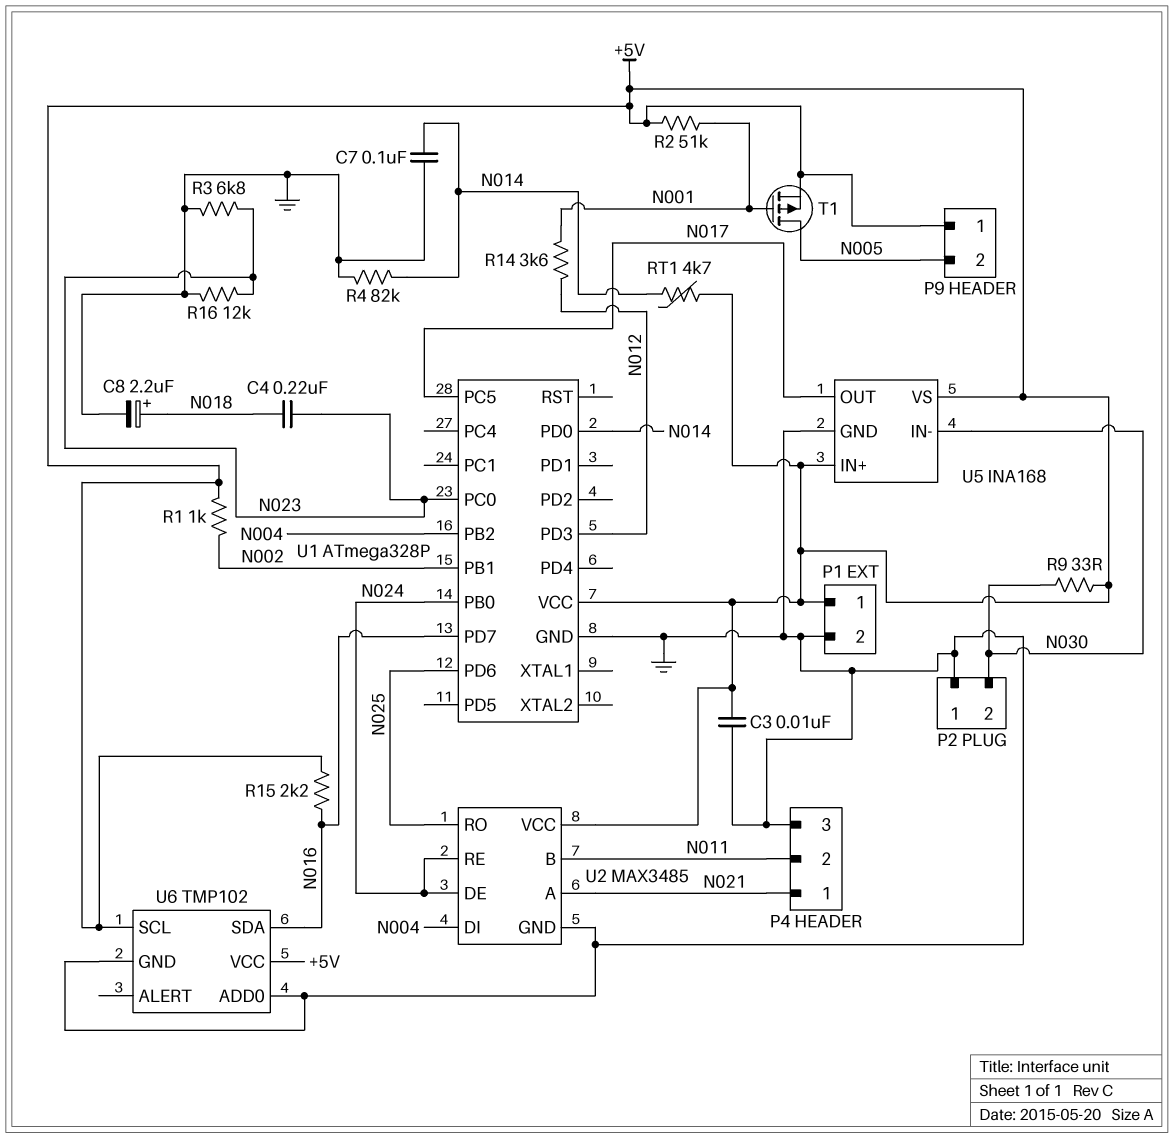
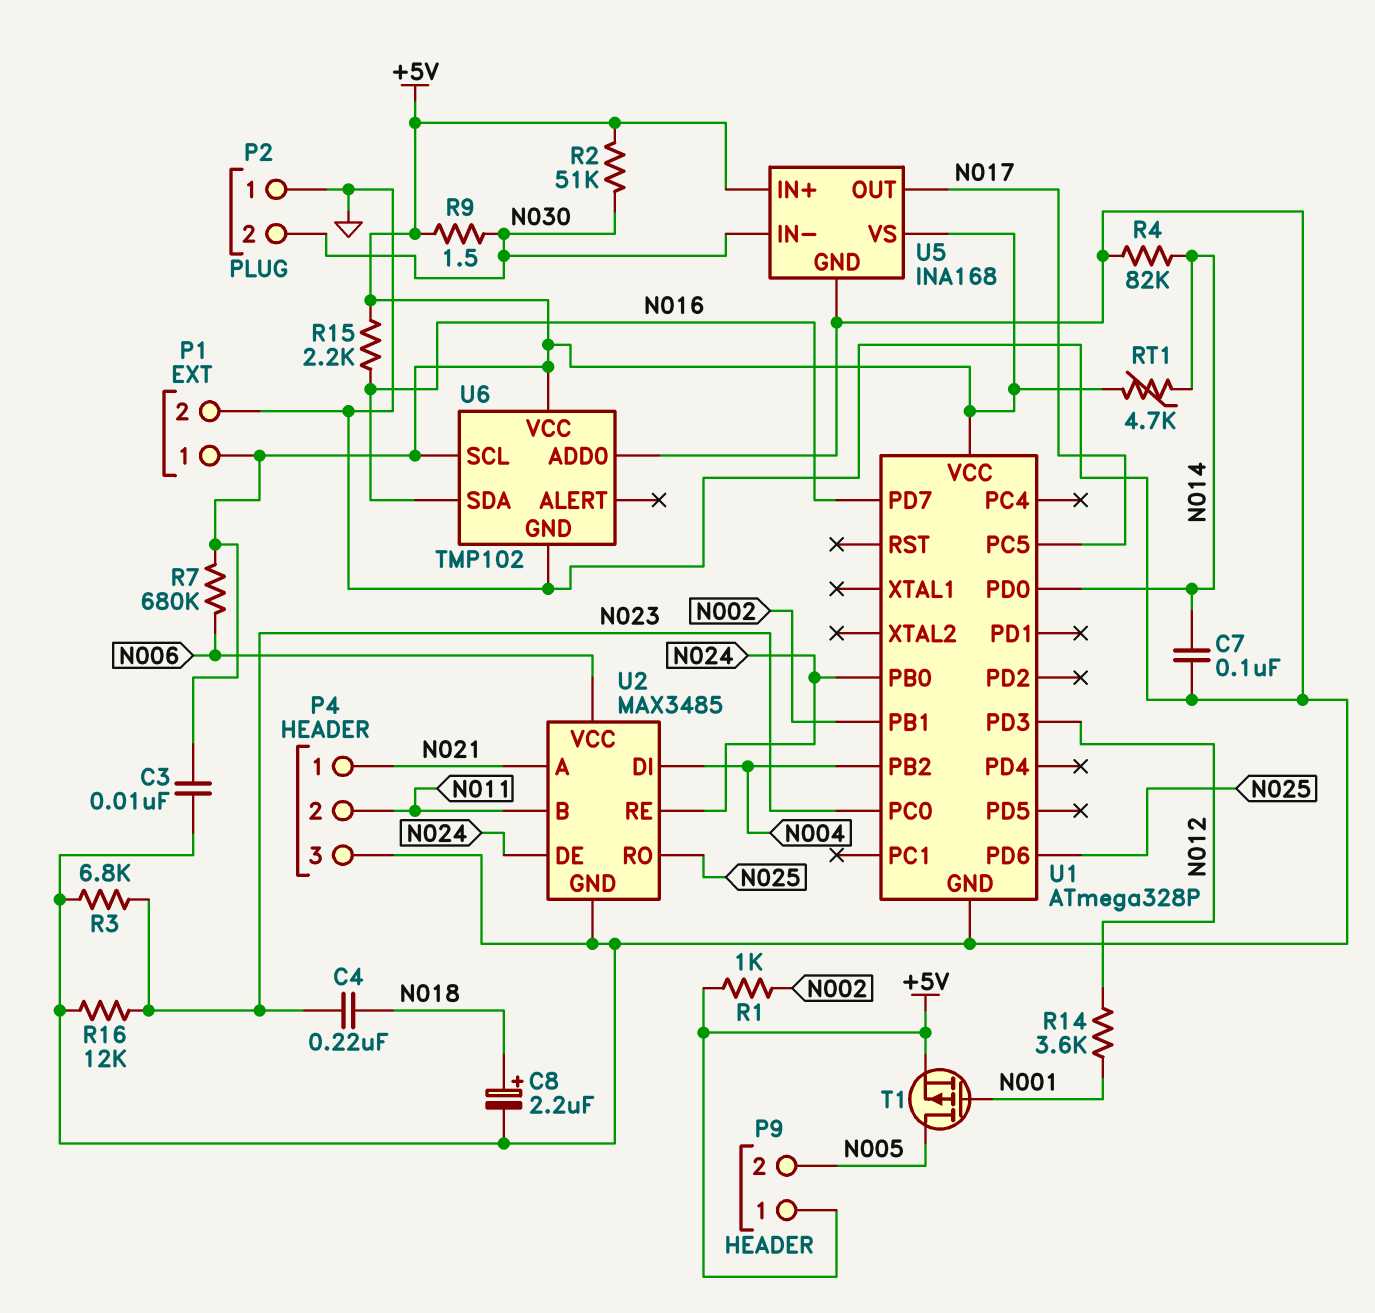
R2: 51k (+5V, N001) -> 51k (+5V, N030)
R7: none -> 680k (+5V, N006)
R9: 33 (+5V, N030) -> 1.5 (+5V, N030)
U2 pin VCC: +5V -> N006

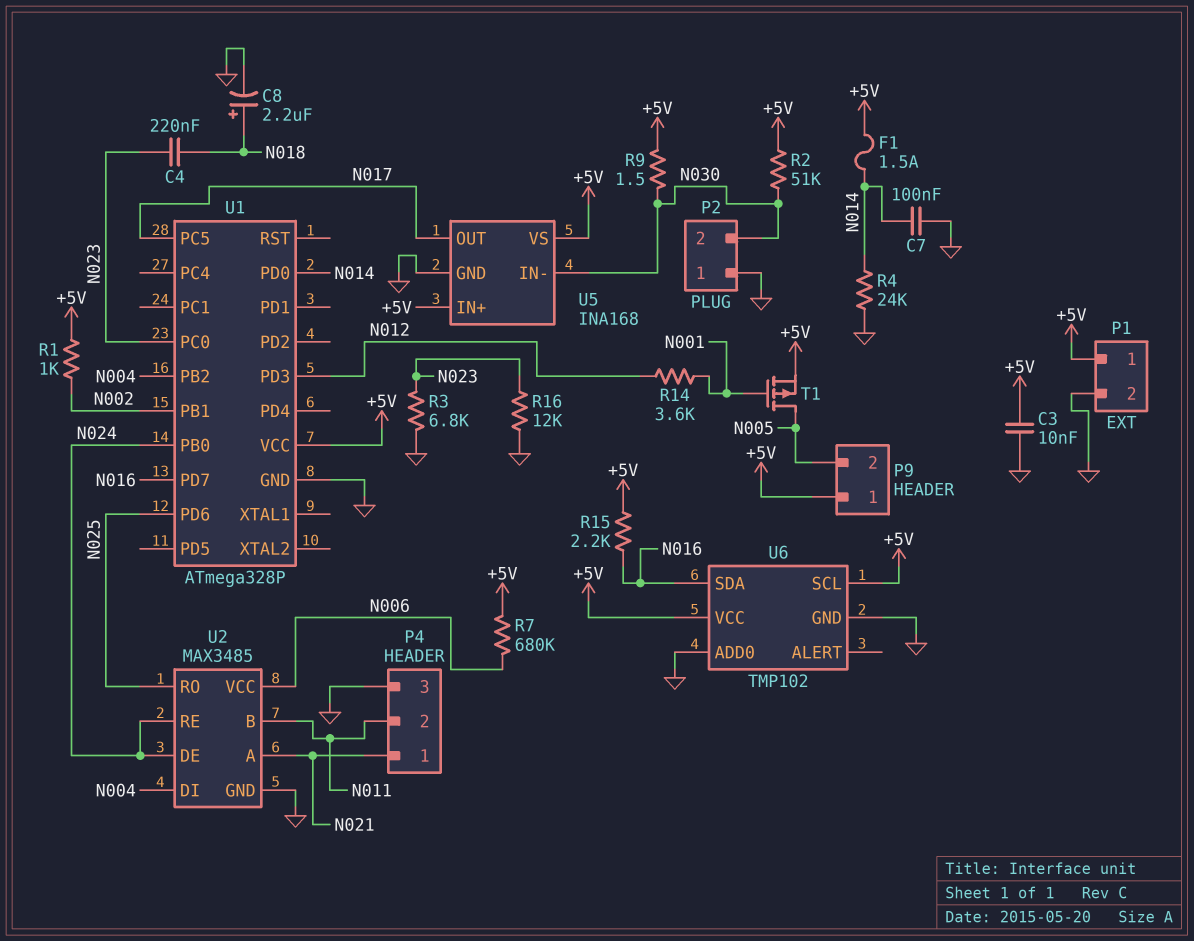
F1: none -> 1.5A (+5V, N014)
R4: 82k (GND, N014) -> 24k (GND, N014)
RT1: 4.7k (+5V, N014) -> none

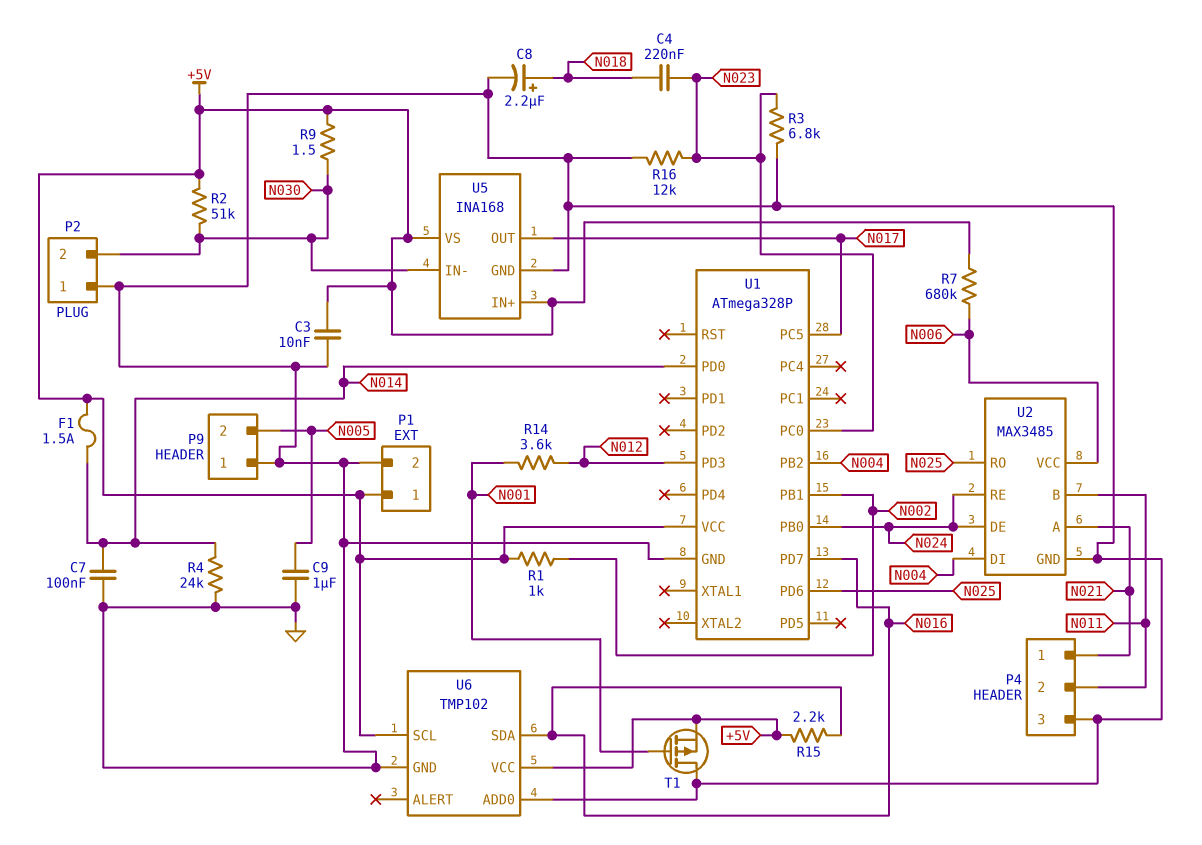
C9: none -> 1uF (GND, N005)
P9 pin 1: +5V -> GND
T1: PMOS (G N001, D N005, S +5V) -> PMOS (G N001, D GND, S +5V)

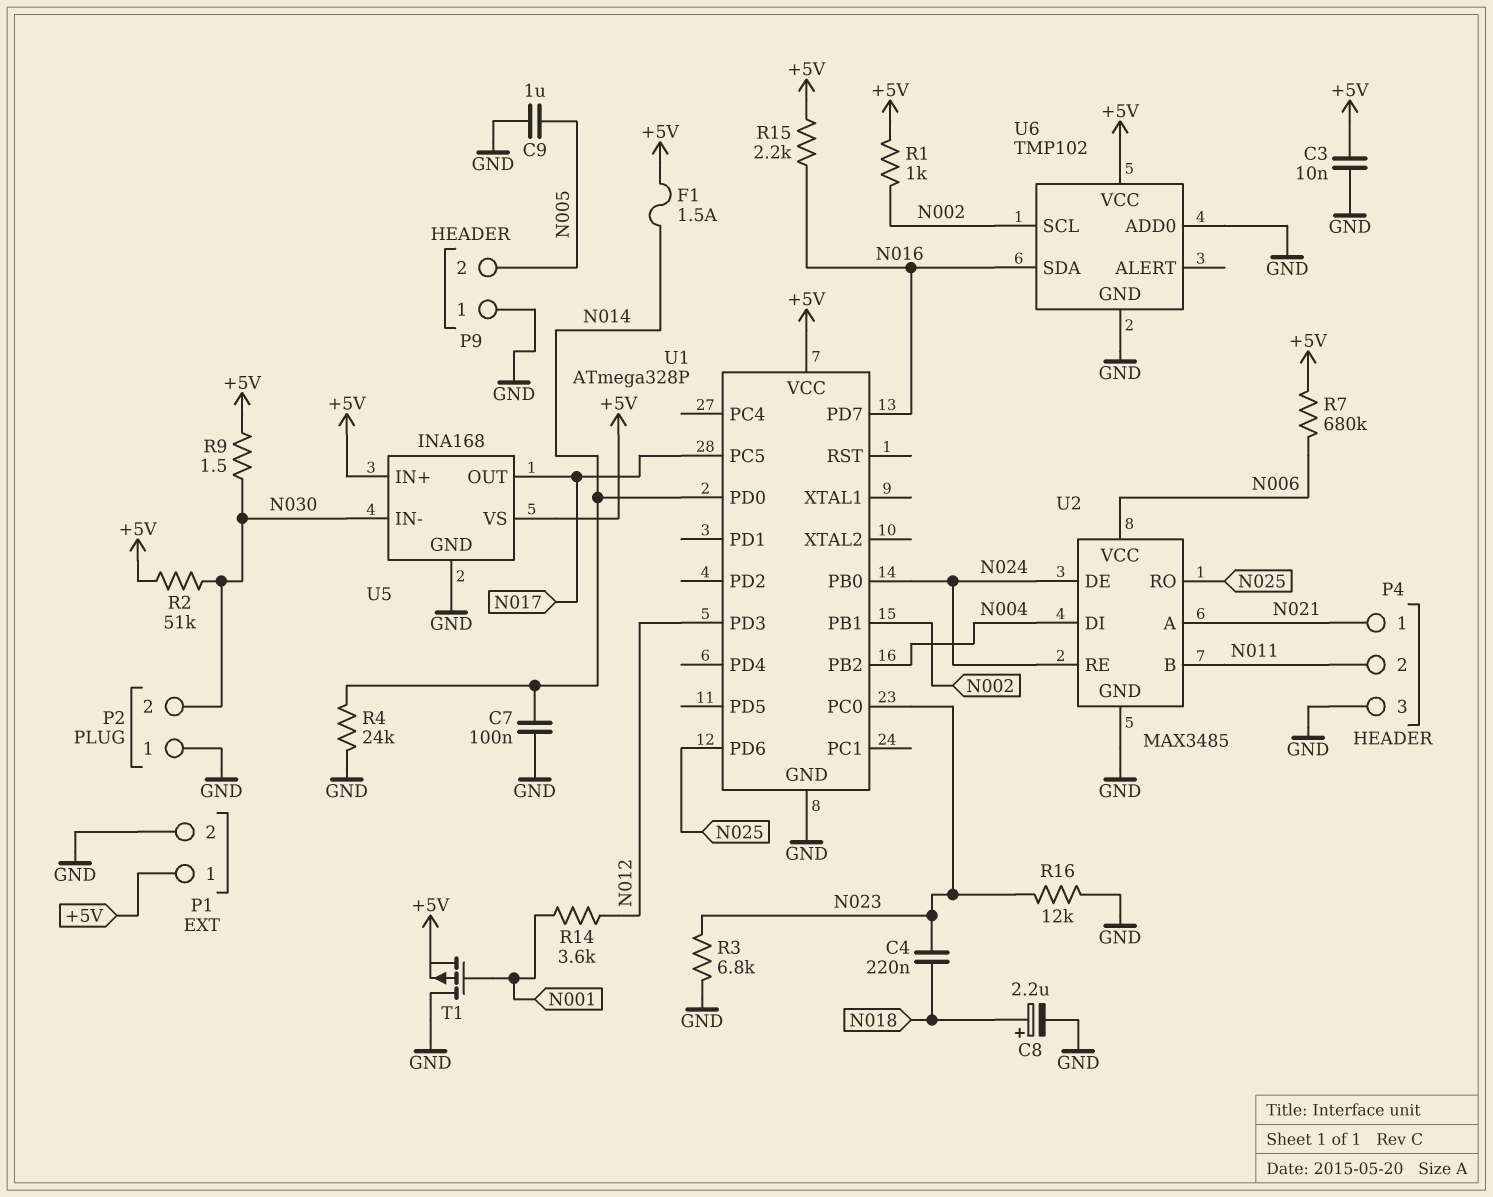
U6 pin SCL: +5V -> N002

